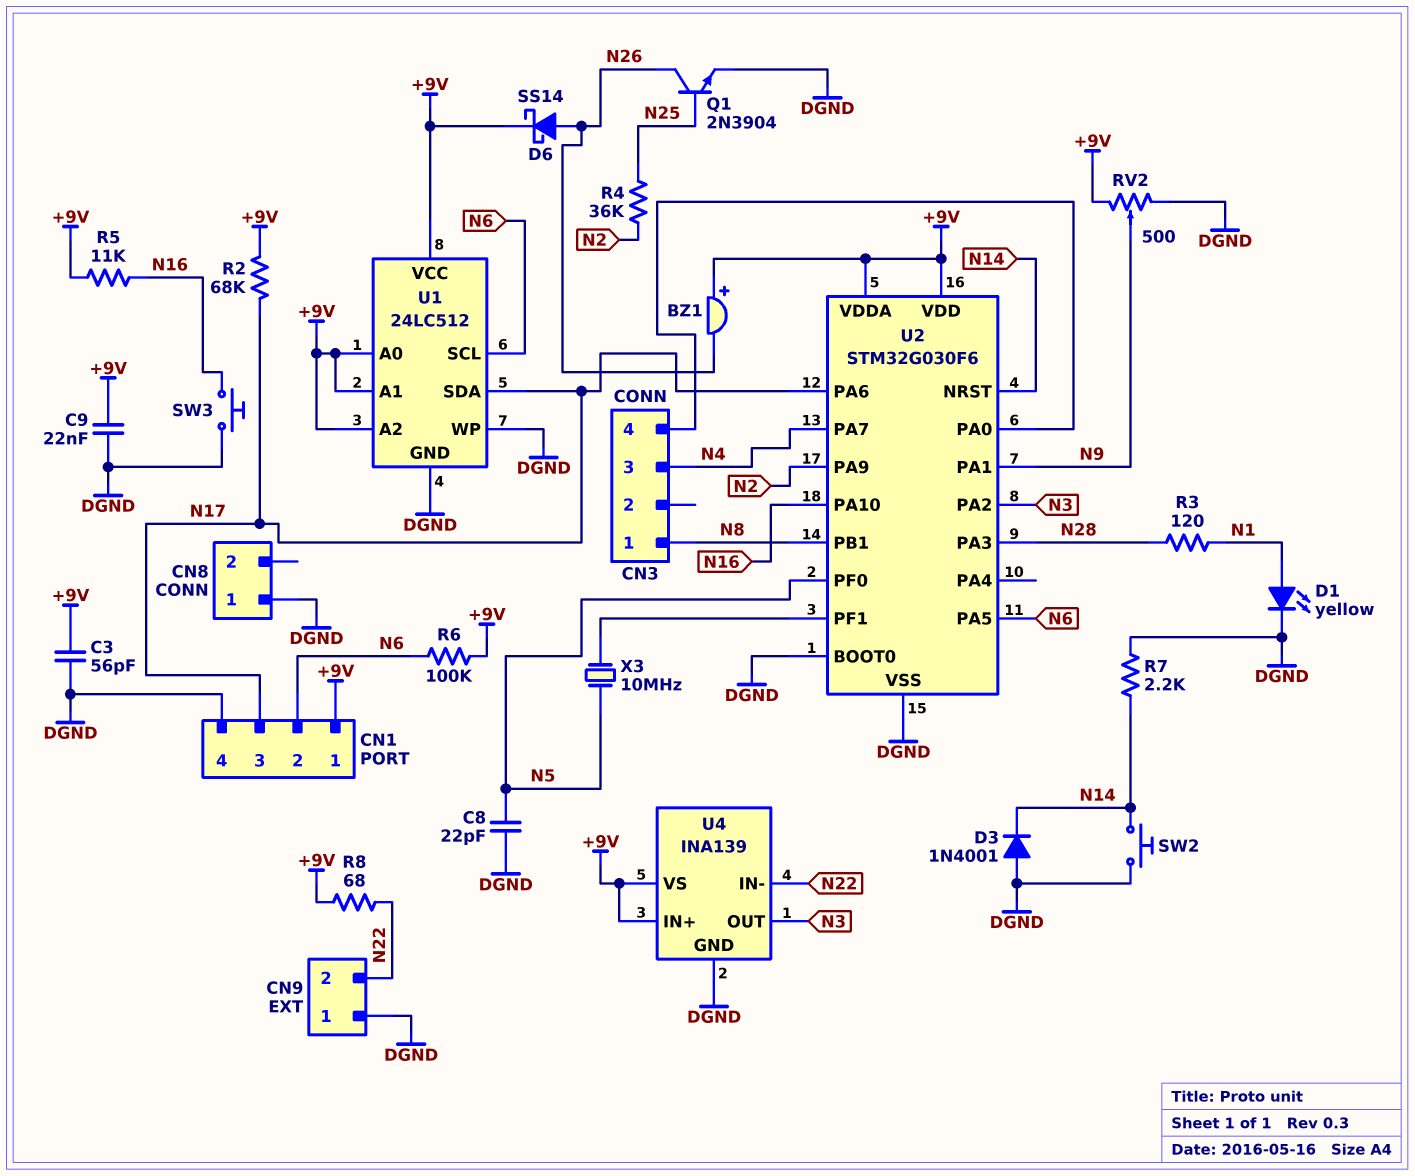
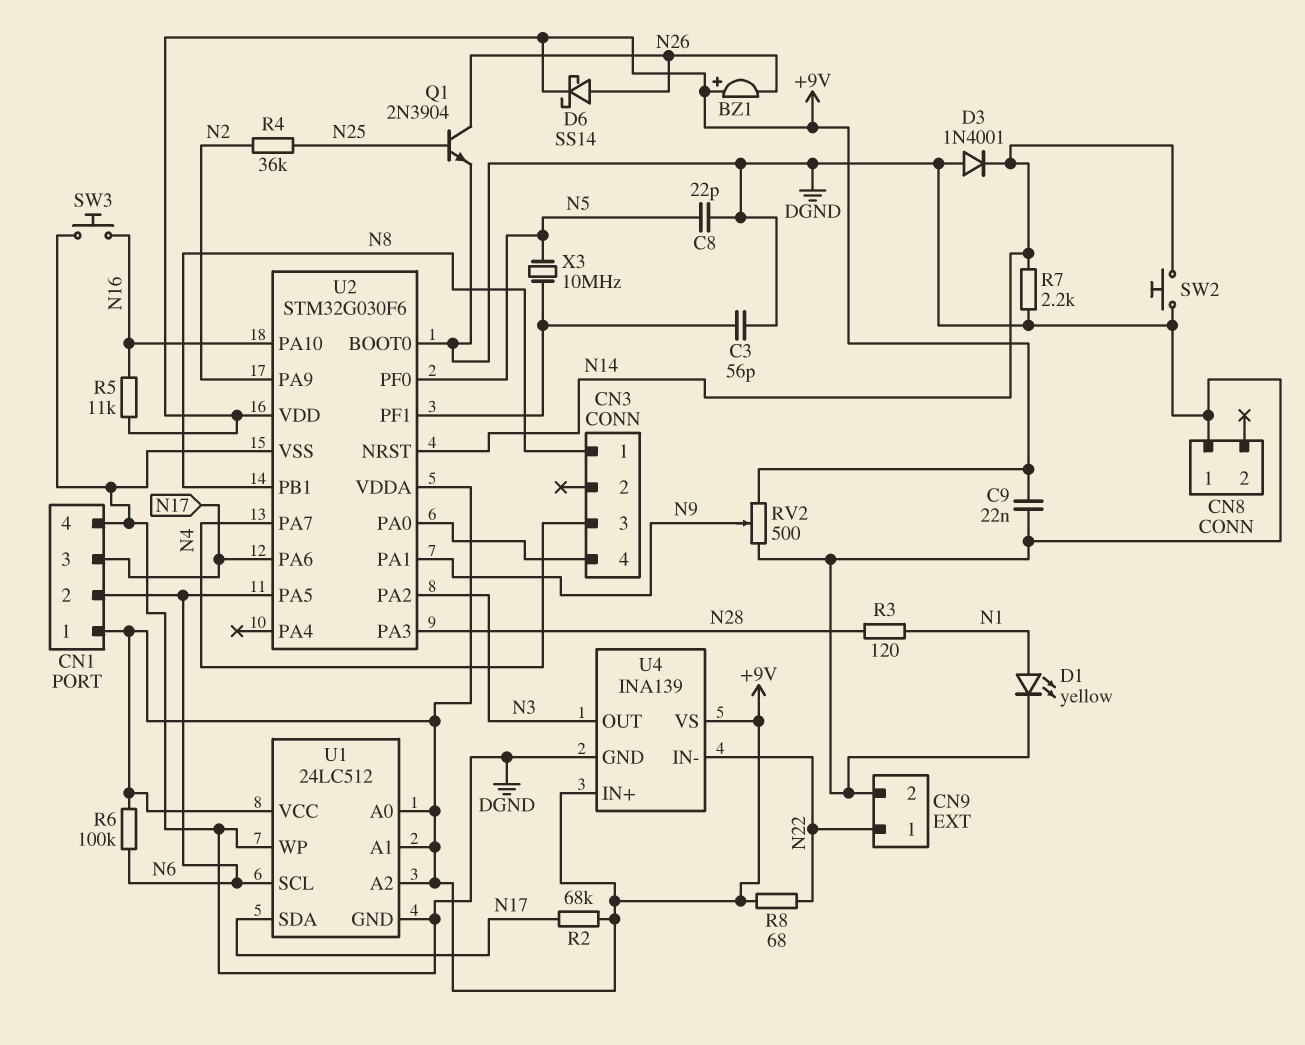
C3: 56pF (+9V, DGND) -> 56pF (DGND, U2/PF1)
CN9 pin 1: DGND -> N22
CN9 pin 2: N22 -> DGND

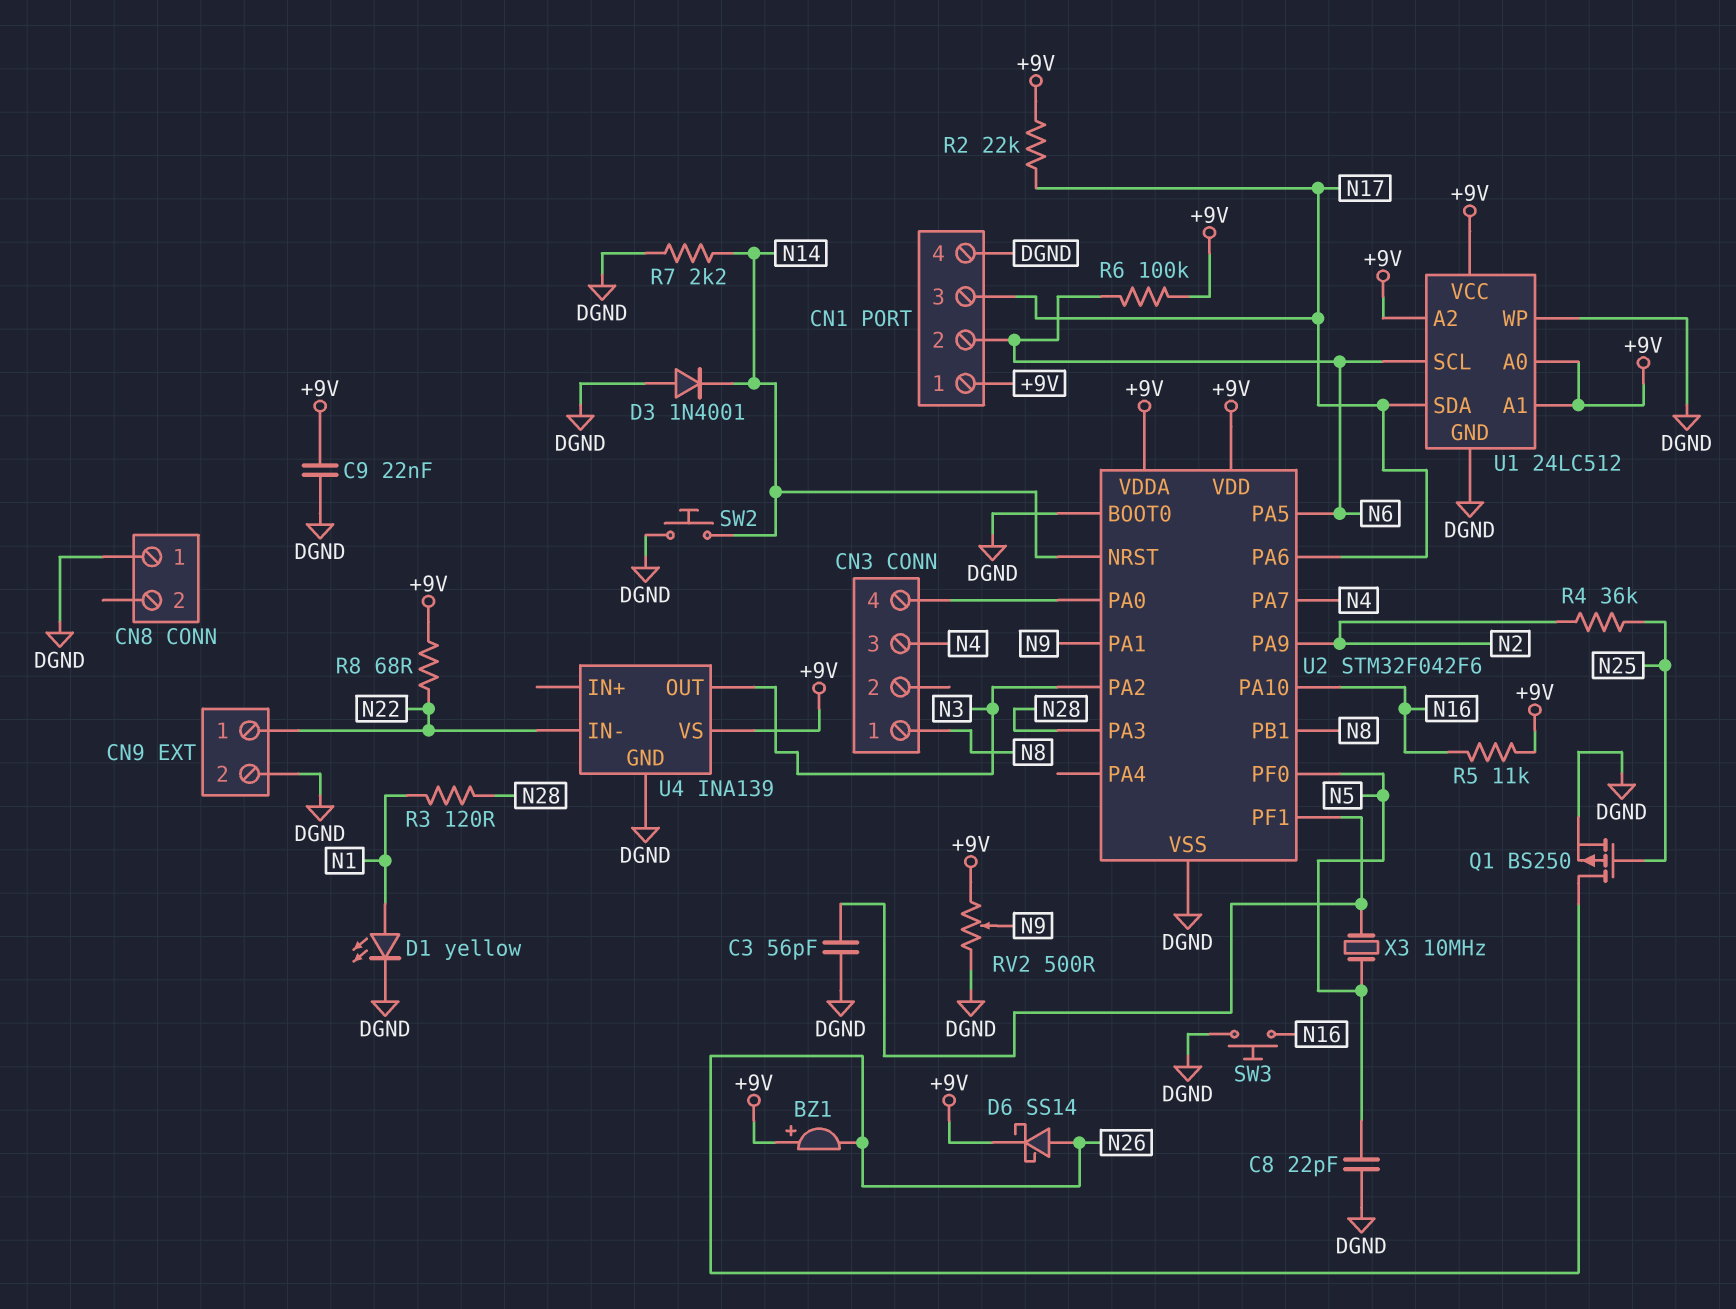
Q1: NPN 2N3904 (B N25, C N26, E DGND) -> PMOS BS250 (G N25, D N26, S DGND)
R2: 68k (+9V, N17) -> 22k (+9V, N17)
U2: STM32G030F6 -> STM32F042F6
U4 pin IN+: +9V -> none

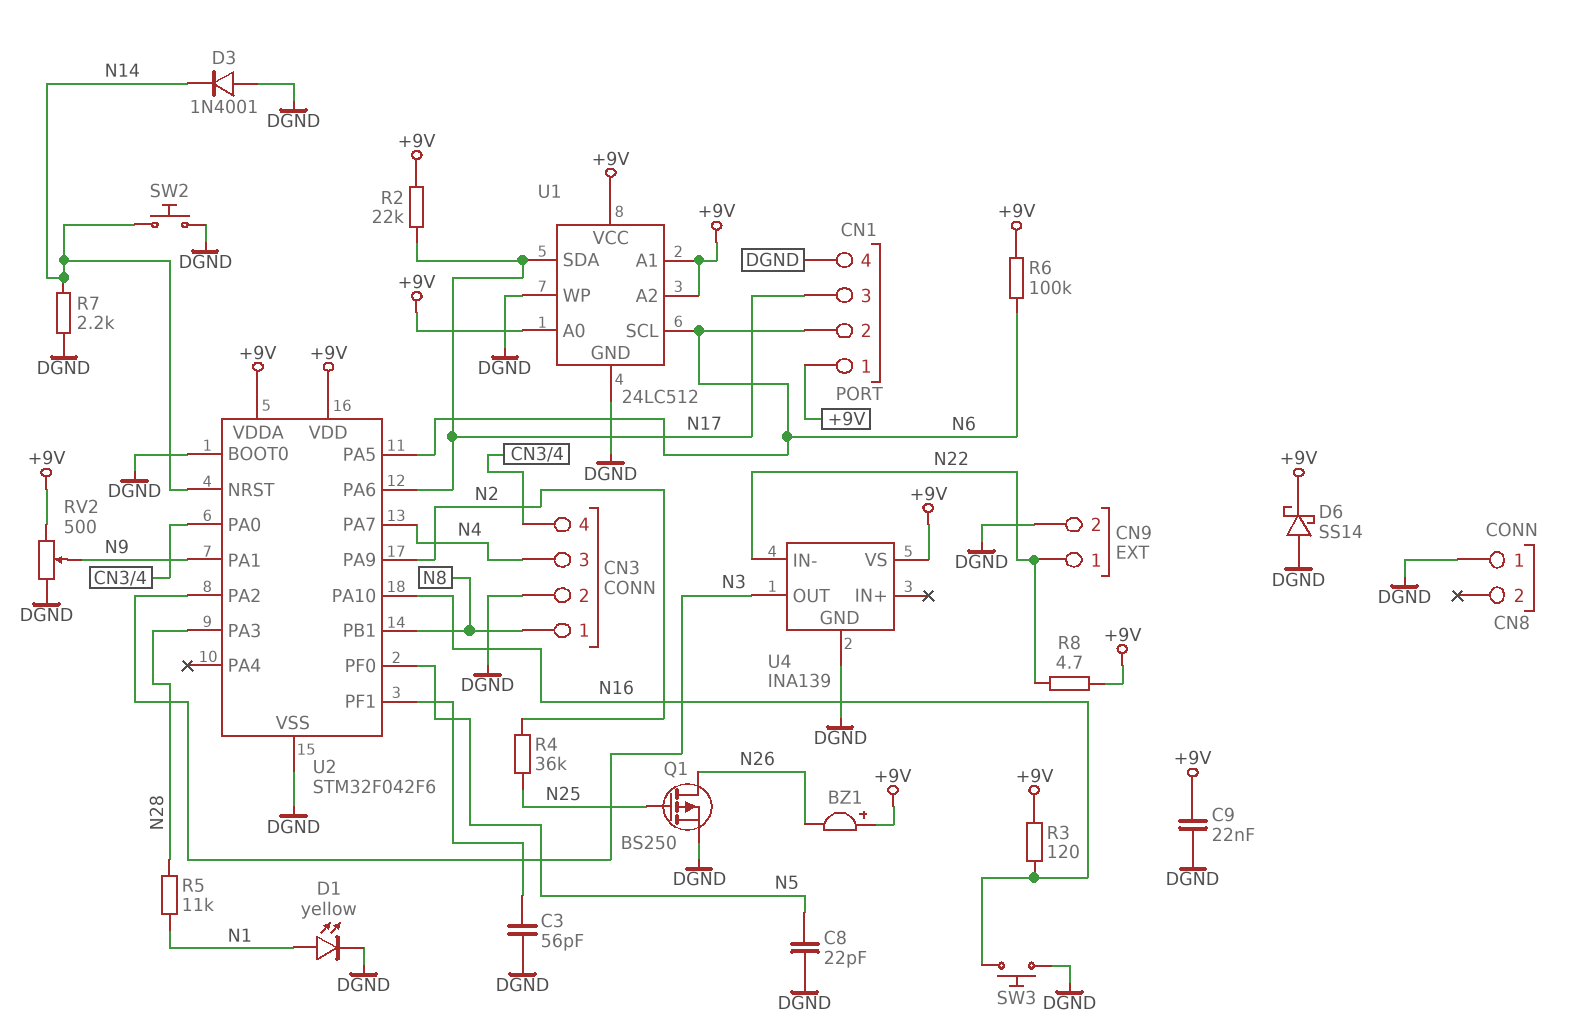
CN3 pin 2: none -> DGND
D6: schottky SS14 (A N26, K +9V) -> schottky SS14 (A DGND, K +9V)
R3: 120 (N1, N28) -> 120 (+9V, N16)
R5: 11k (+9V, N16) -> 11k (N1, N28)
R8: 68 (+9V, N22) -> 4.7 (+9V, N22)
X3: 10MHz (N5, U2/PF1) -> none

